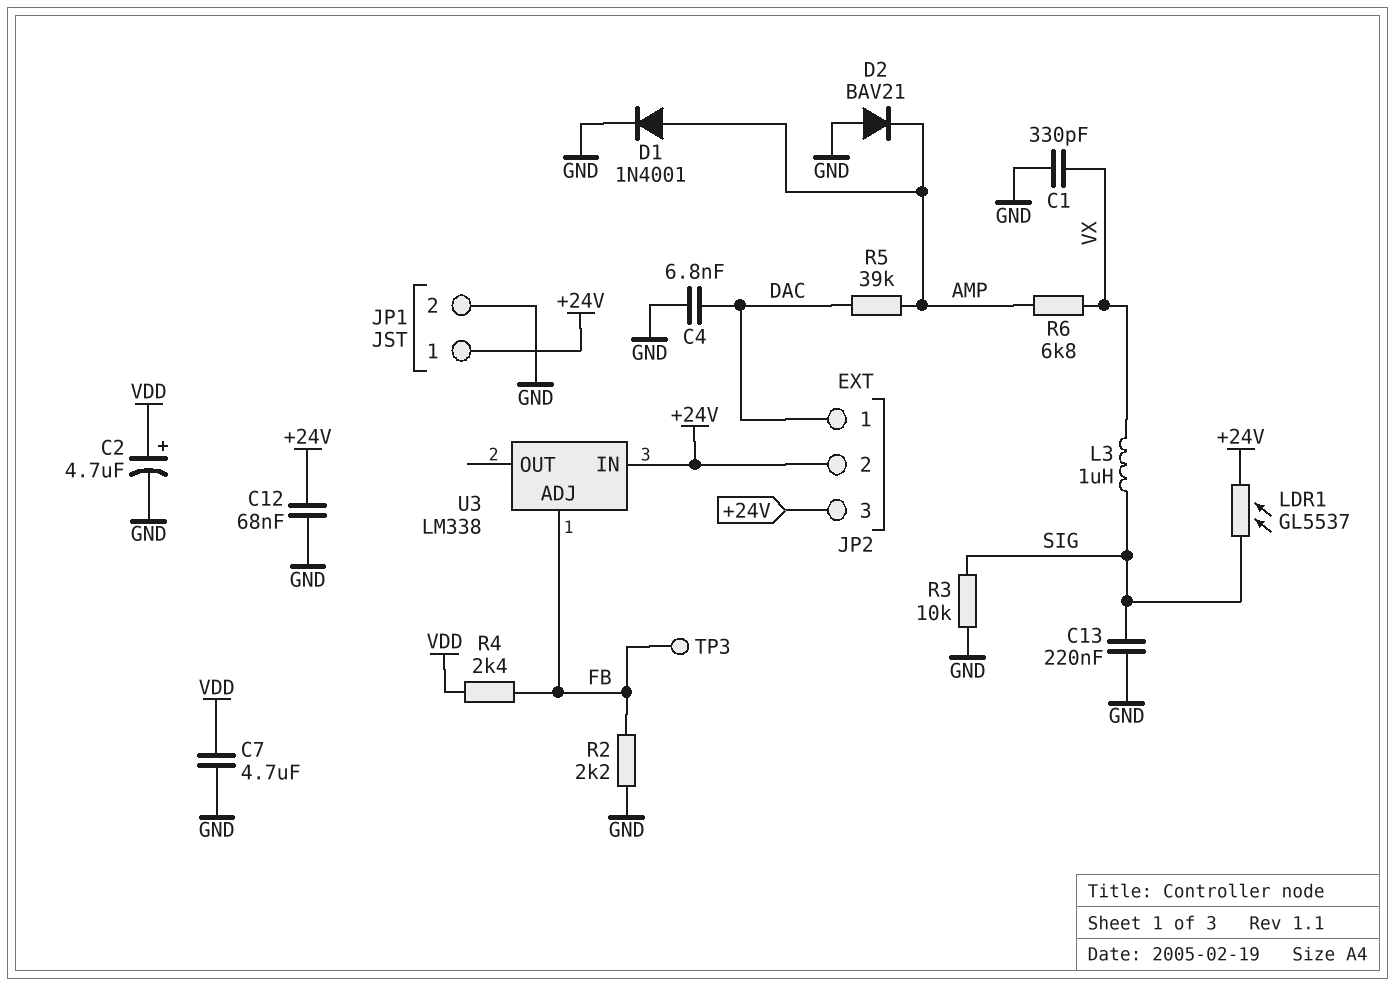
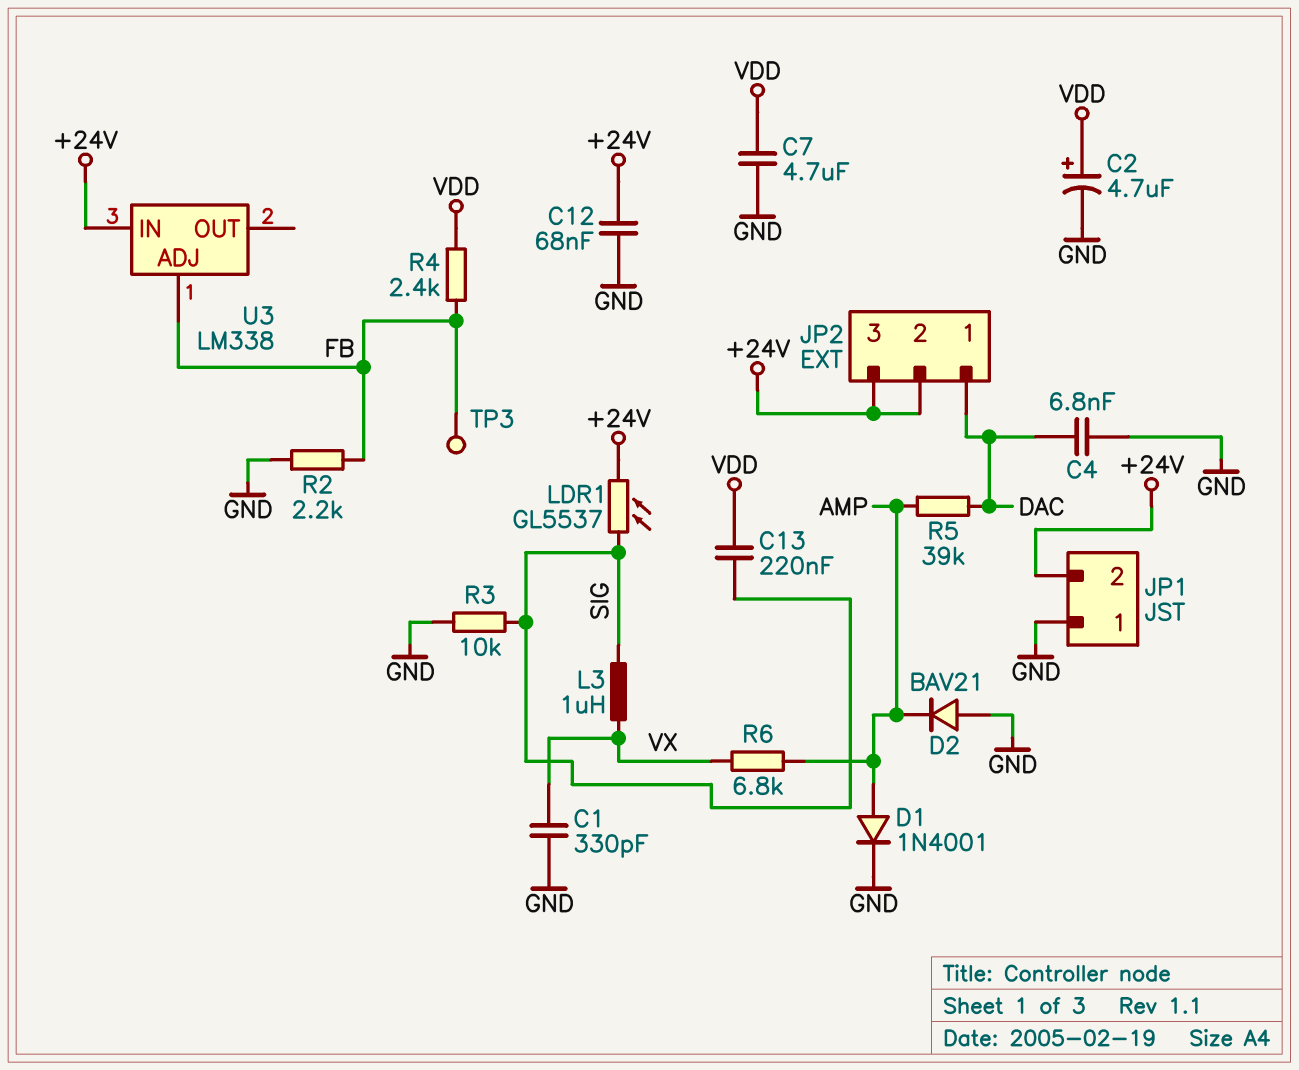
C13: 220nF (GND, SIG) -> 220nF (SIG, VDD)
JP1 pin 1: +24V -> GND
JP1 pin 2: GND -> +24V

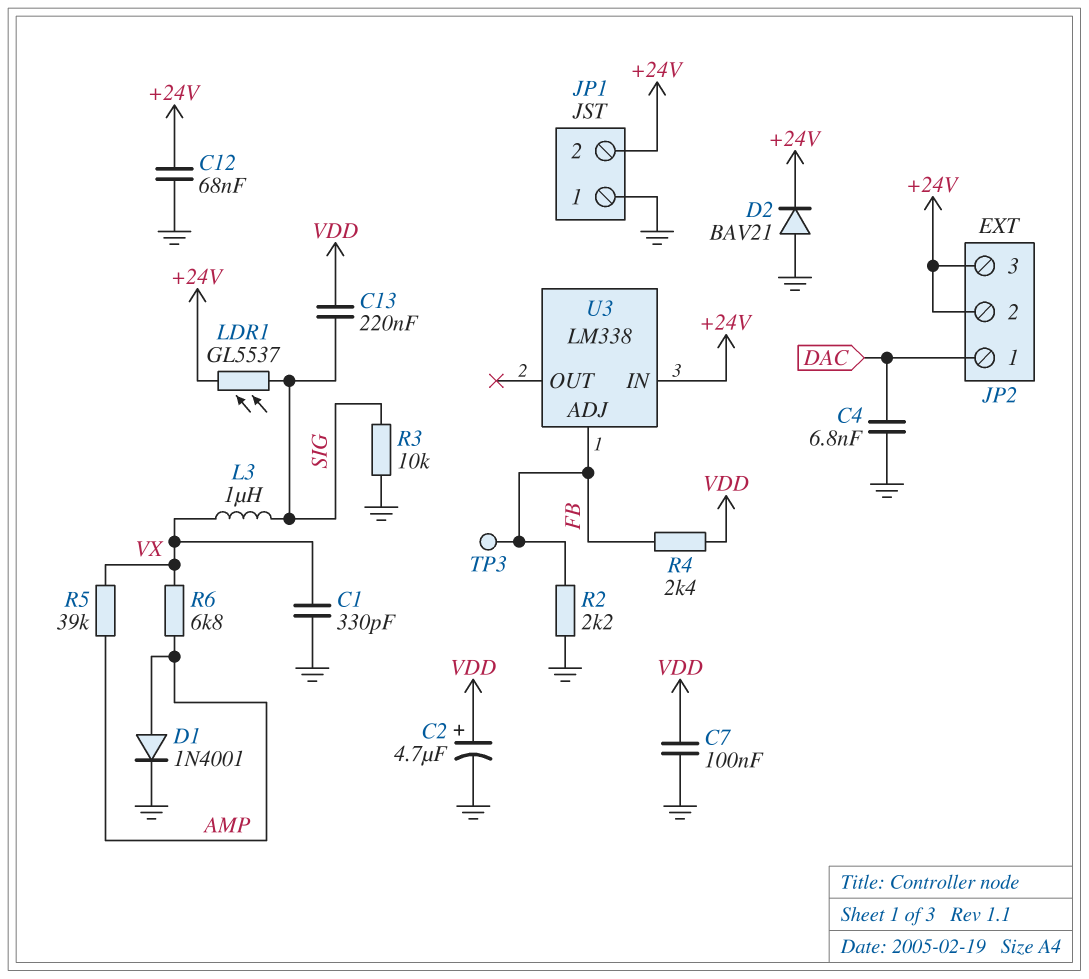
C7: 4.7uF (GND, VDD) -> 100nF (GND, VDD)
D2: diode BAV21 (A GND, K AMP) -> diode BAV21 (A GND, K +24V)
R5: 39k (AMP, DAC) -> 39k (AMP, VX)

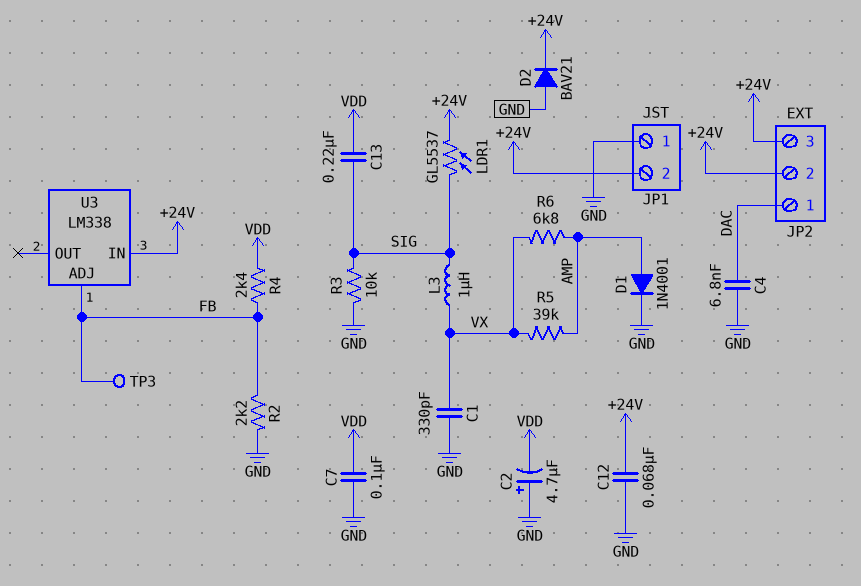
C2: 4.7uF (plus VDD, minus GND) -> 4.7uF (plus GND, minus VDD)

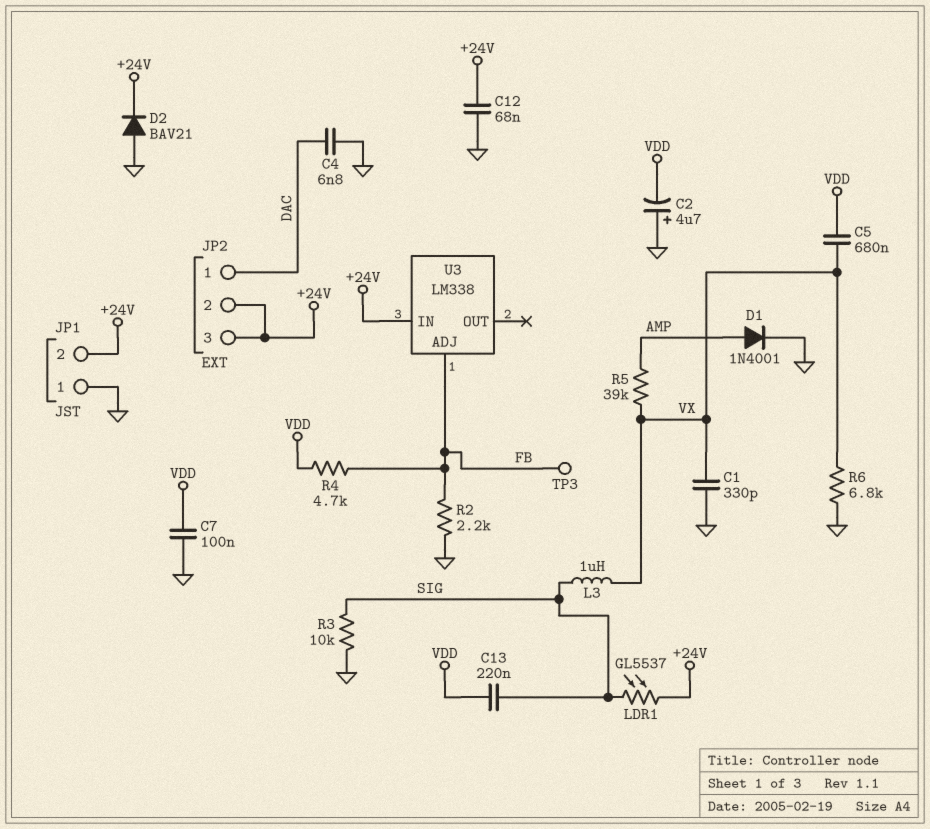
C5: none -> 680nF (VDD, VX)
R4: 2.4k (FB, VDD) -> 4.7k (FB, VDD)
R6: 6.8k (AMP, VX) -> 6.8k (GND, VX)

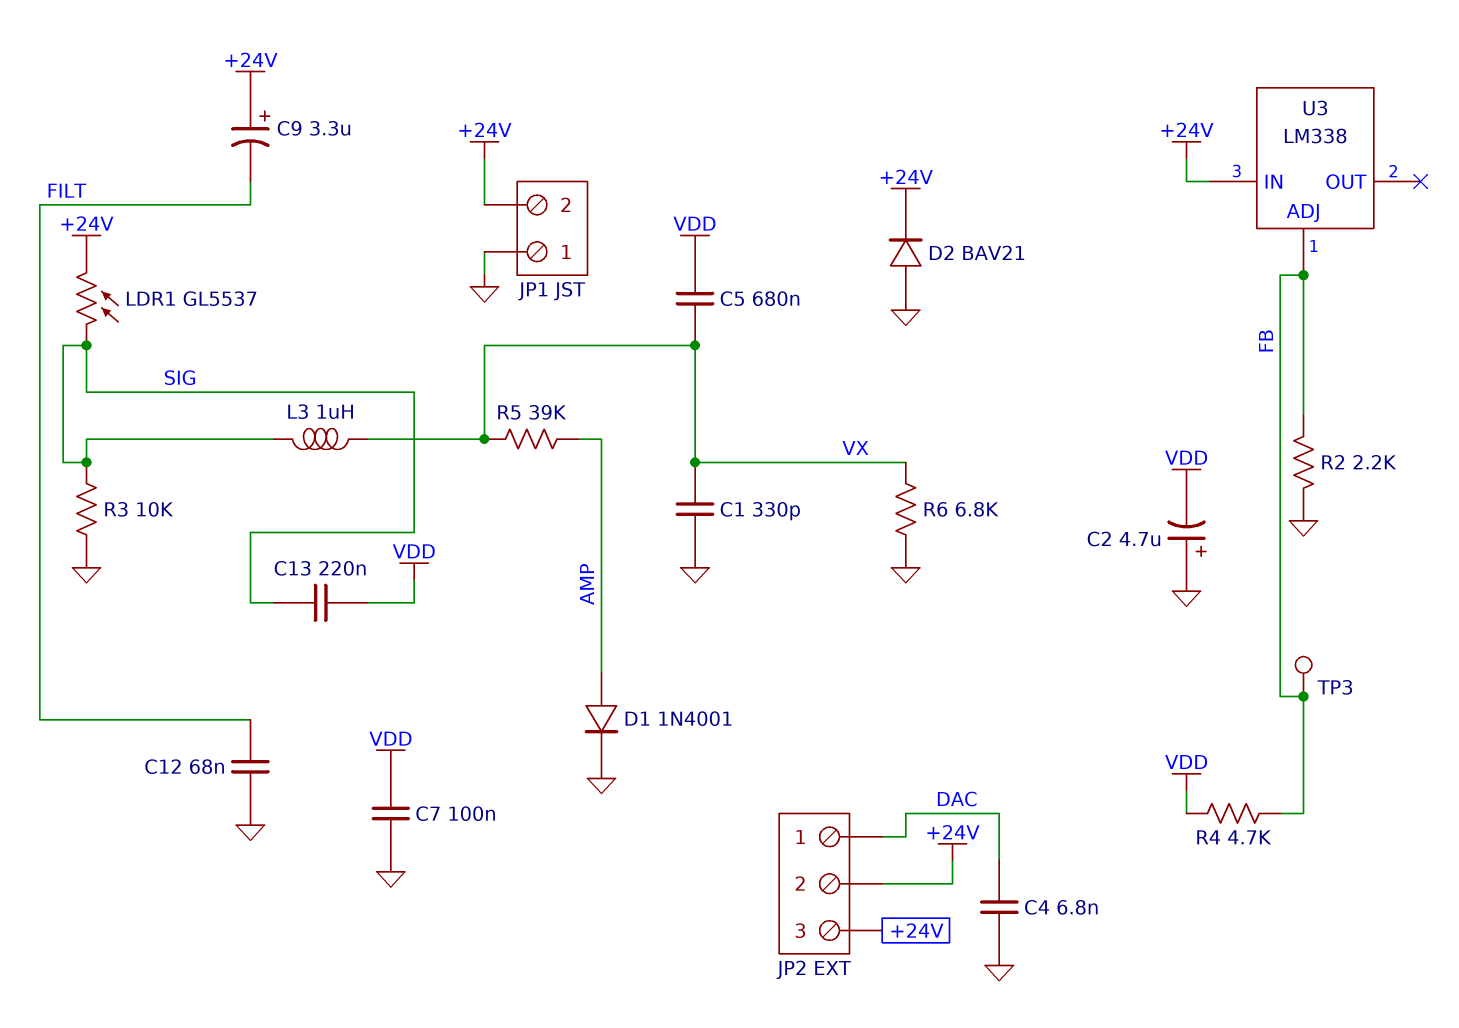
C9: none -> 3.3uF (plus +24V, minus FILT)
C12: 68nF (+24V, GND) -> 68nF (FILT, GND)

